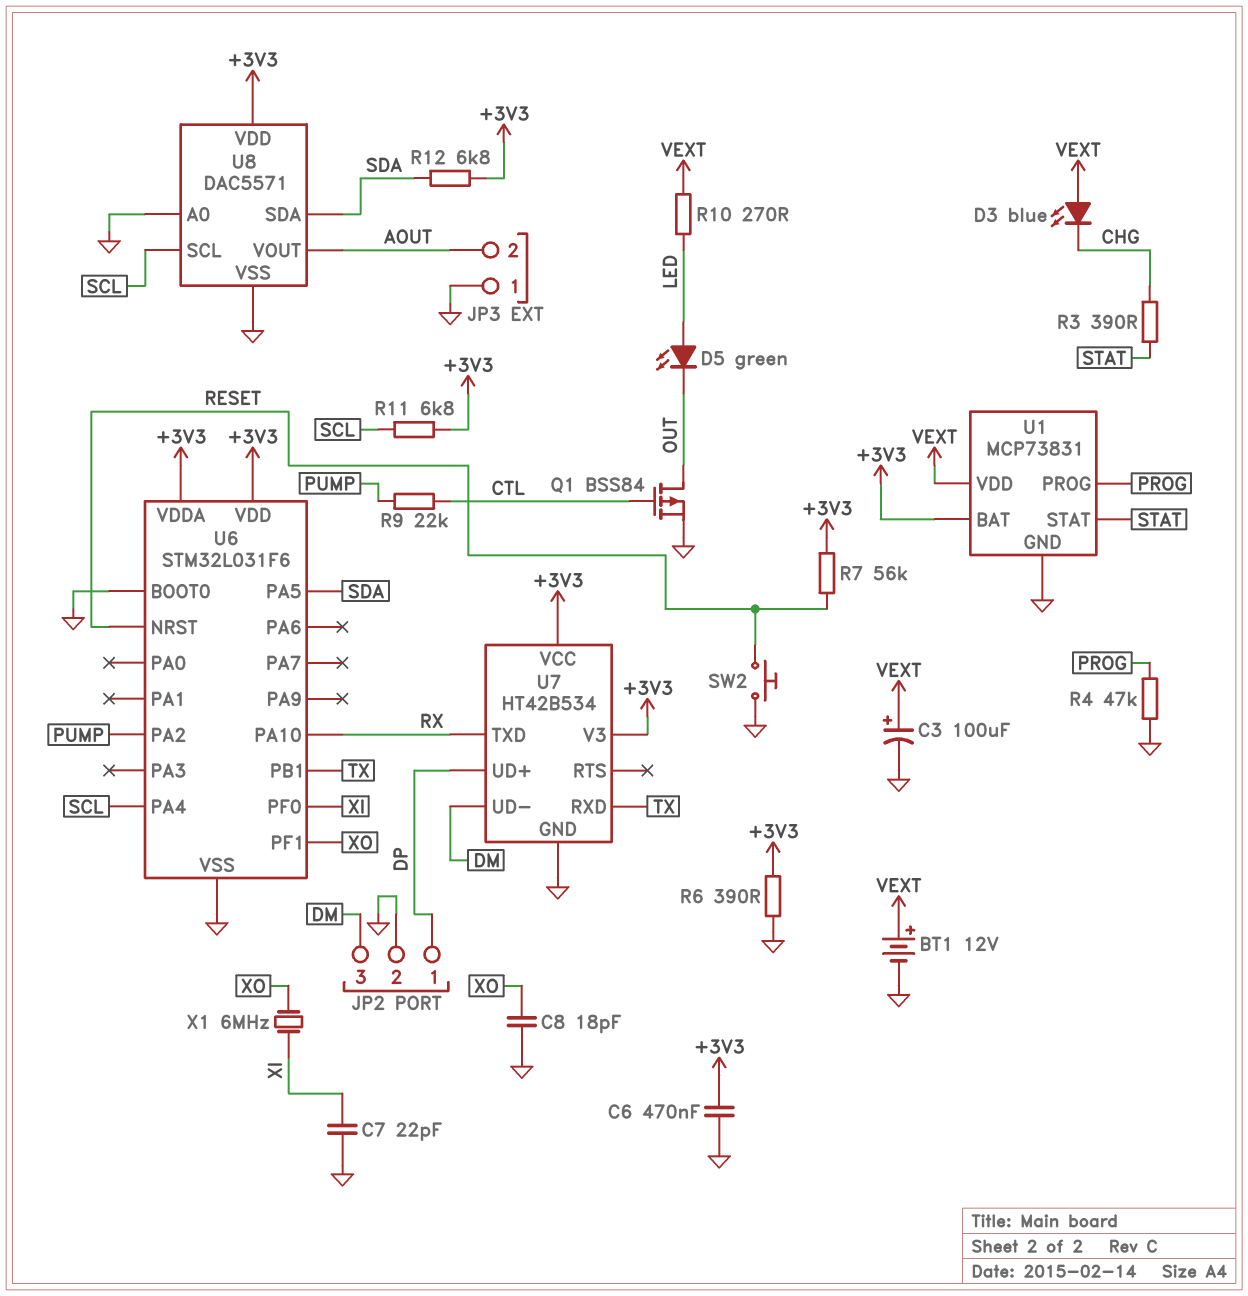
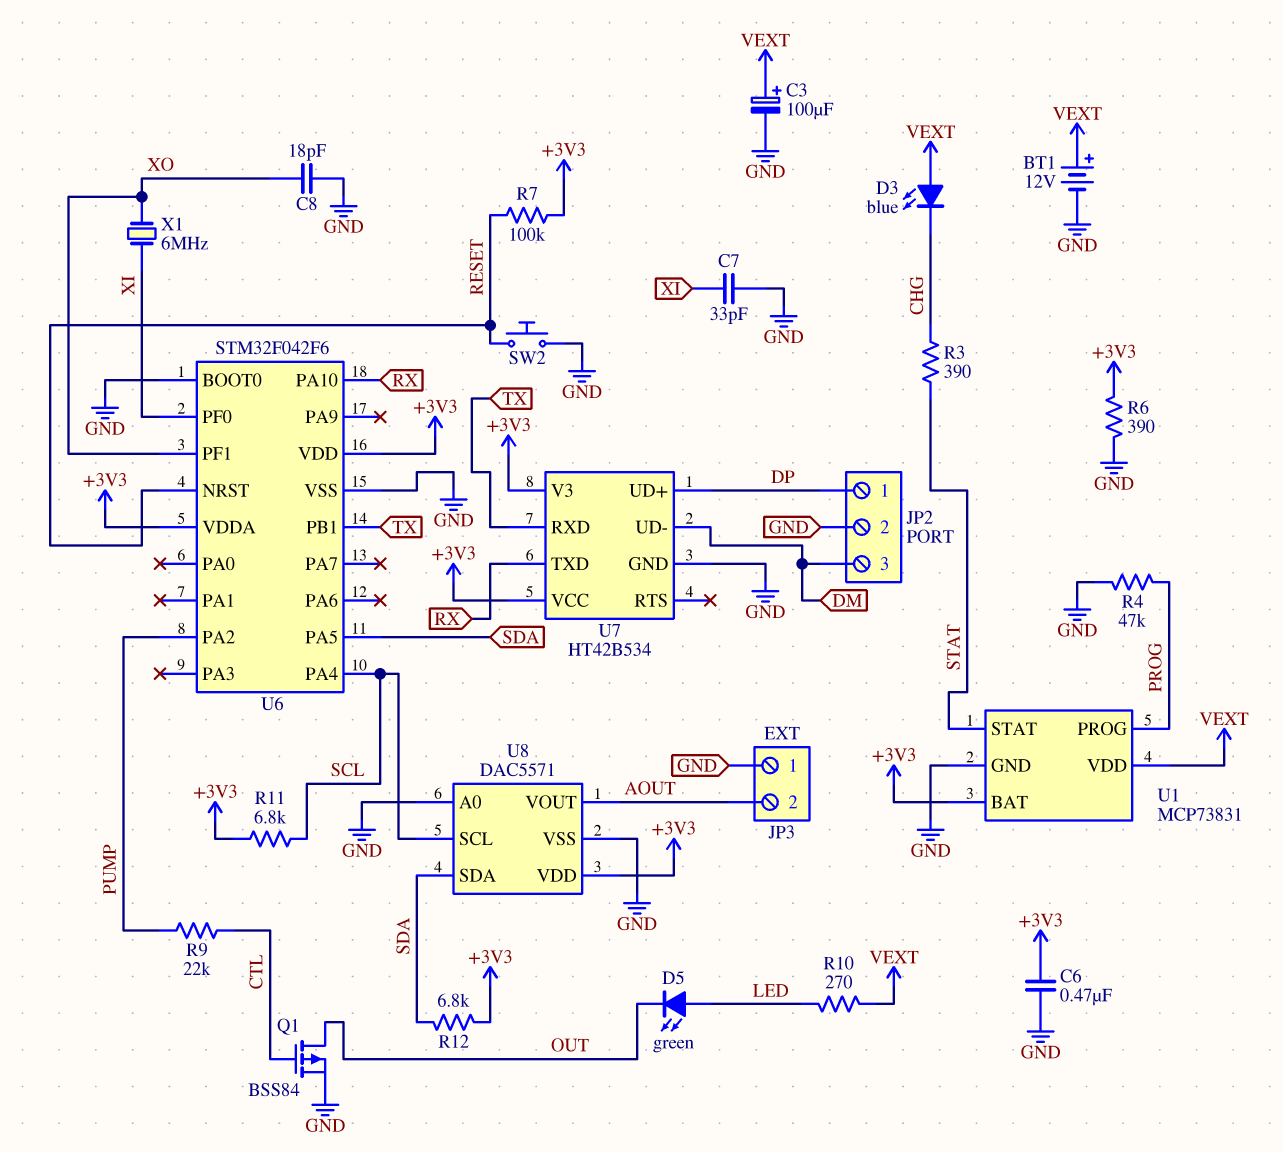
C7: 22pF (GND, XI) -> 33pF (GND, XI)
R7: 56k (+3V3, RESET) -> 100k (+3V3, RESET)
U6: STM32L031F6 -> STM32F042F6

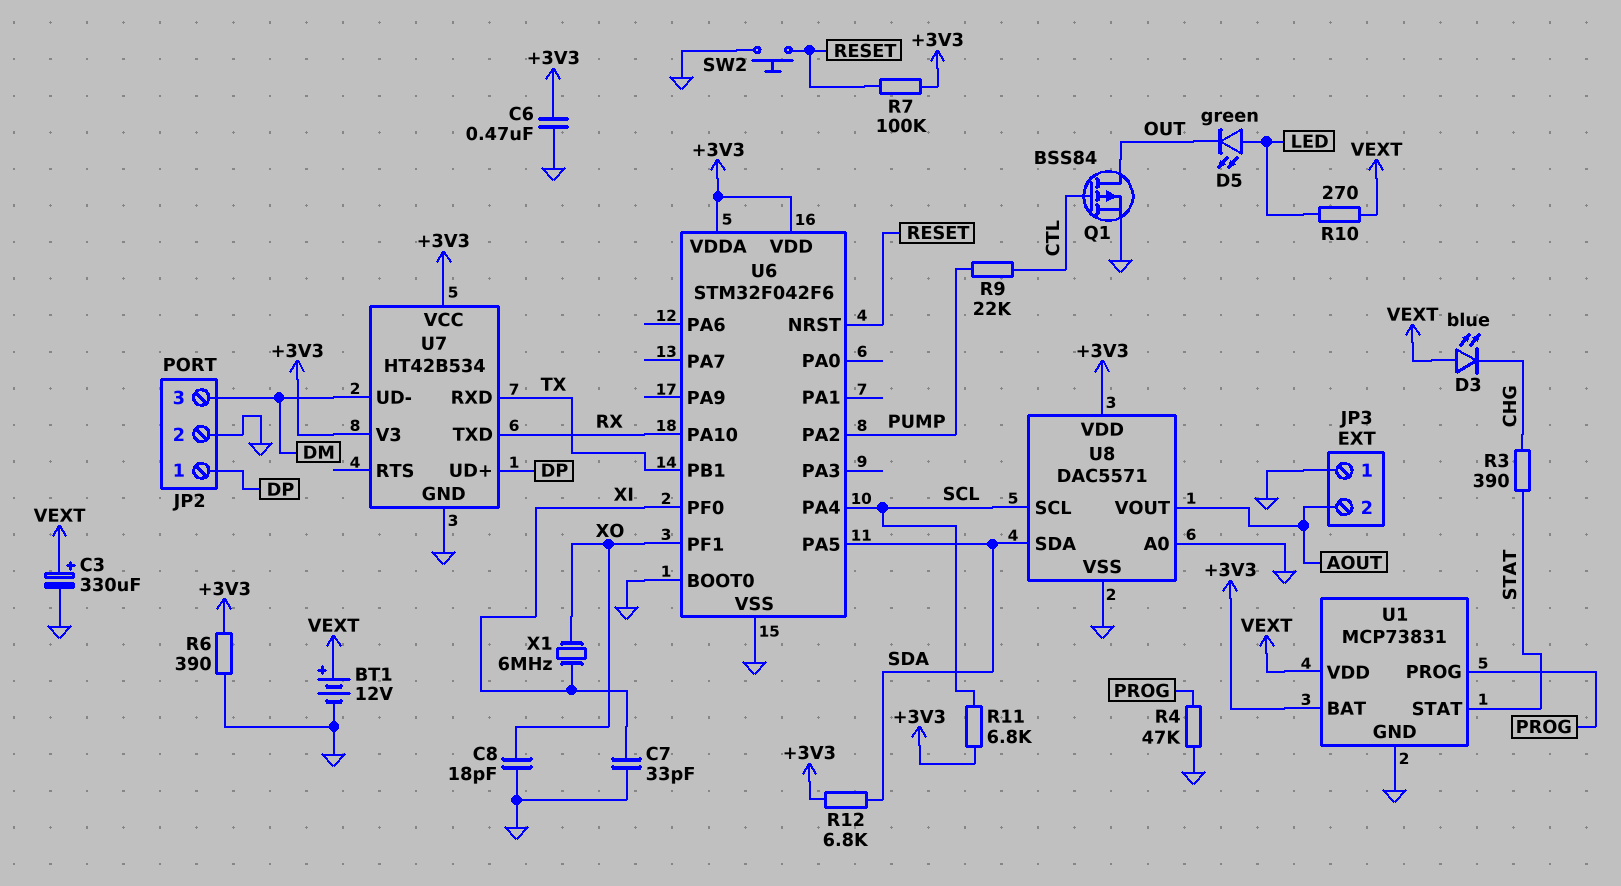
C3: 100uF (plus VEXT, minus GND) -> 330uF (plus VEXT, minus GND)

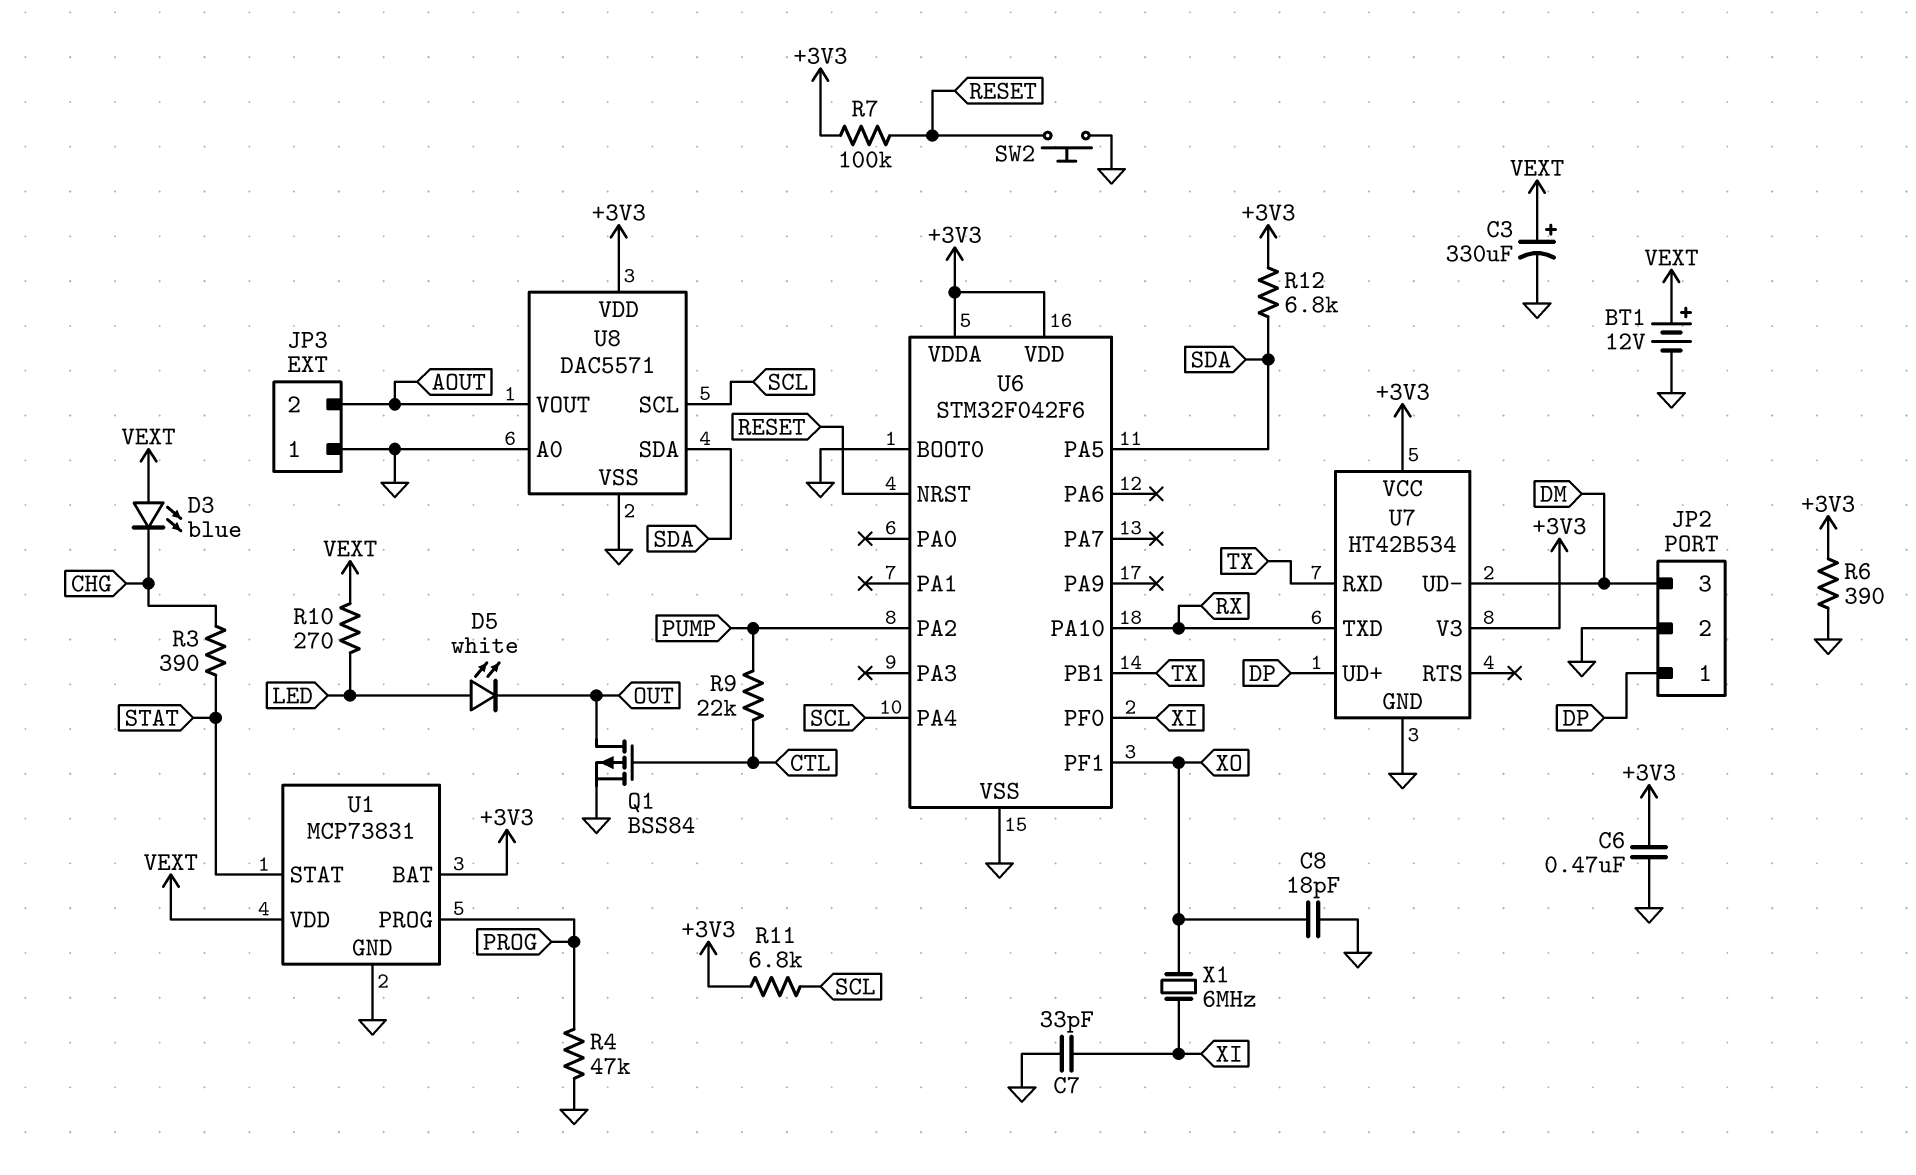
D5: LED green (A LED, K OUT) -> LED white (A LED, K OUT)

